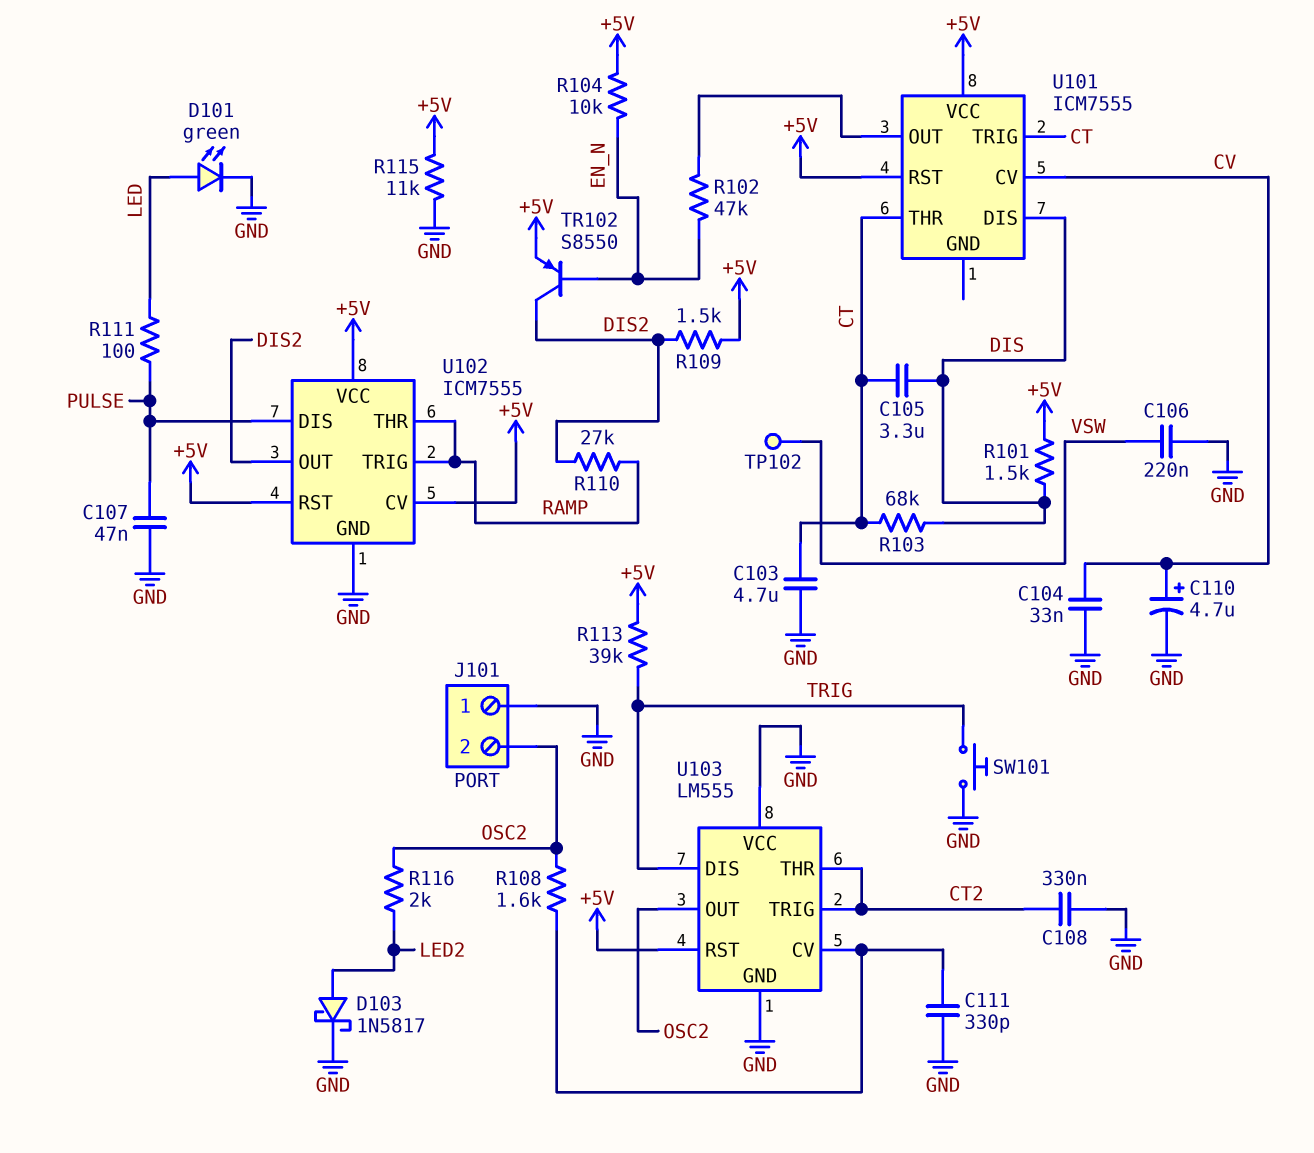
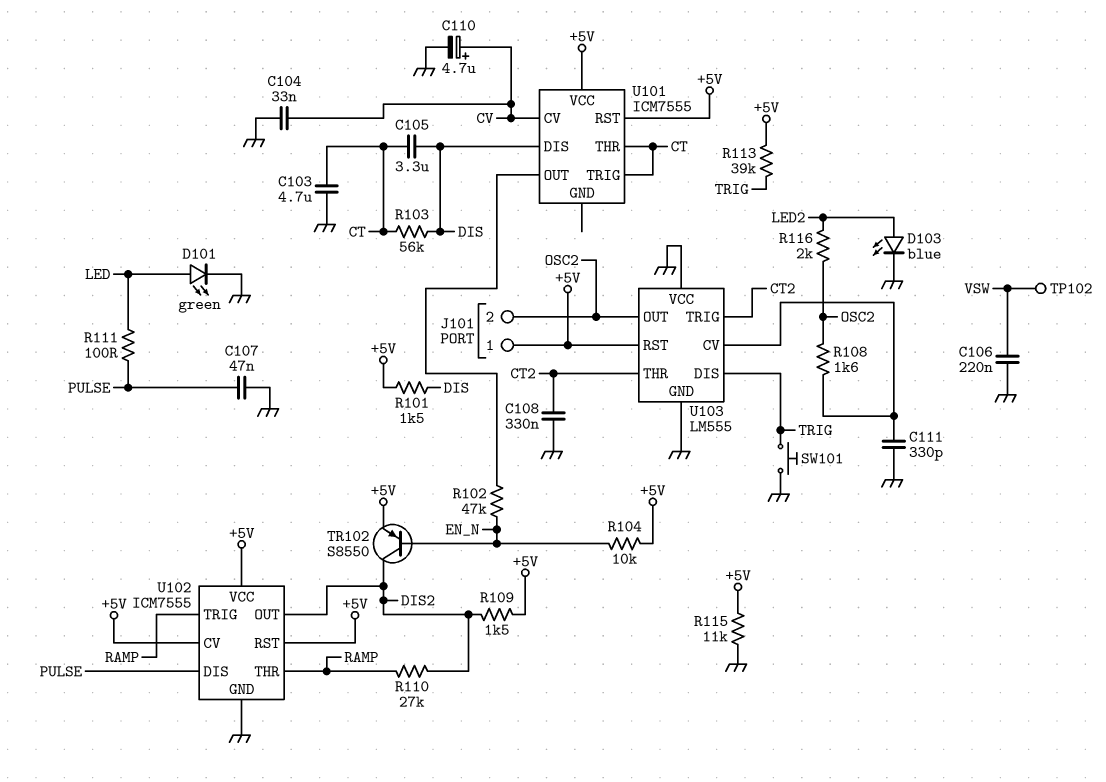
D103: schottky 1N5817 (A LED2, K GND) -> LED blue (A LED2, K GND)
J101 pin 1: GND -> +5V
R103: 68k (CT, DIS) -> 56k (CT, DIS)

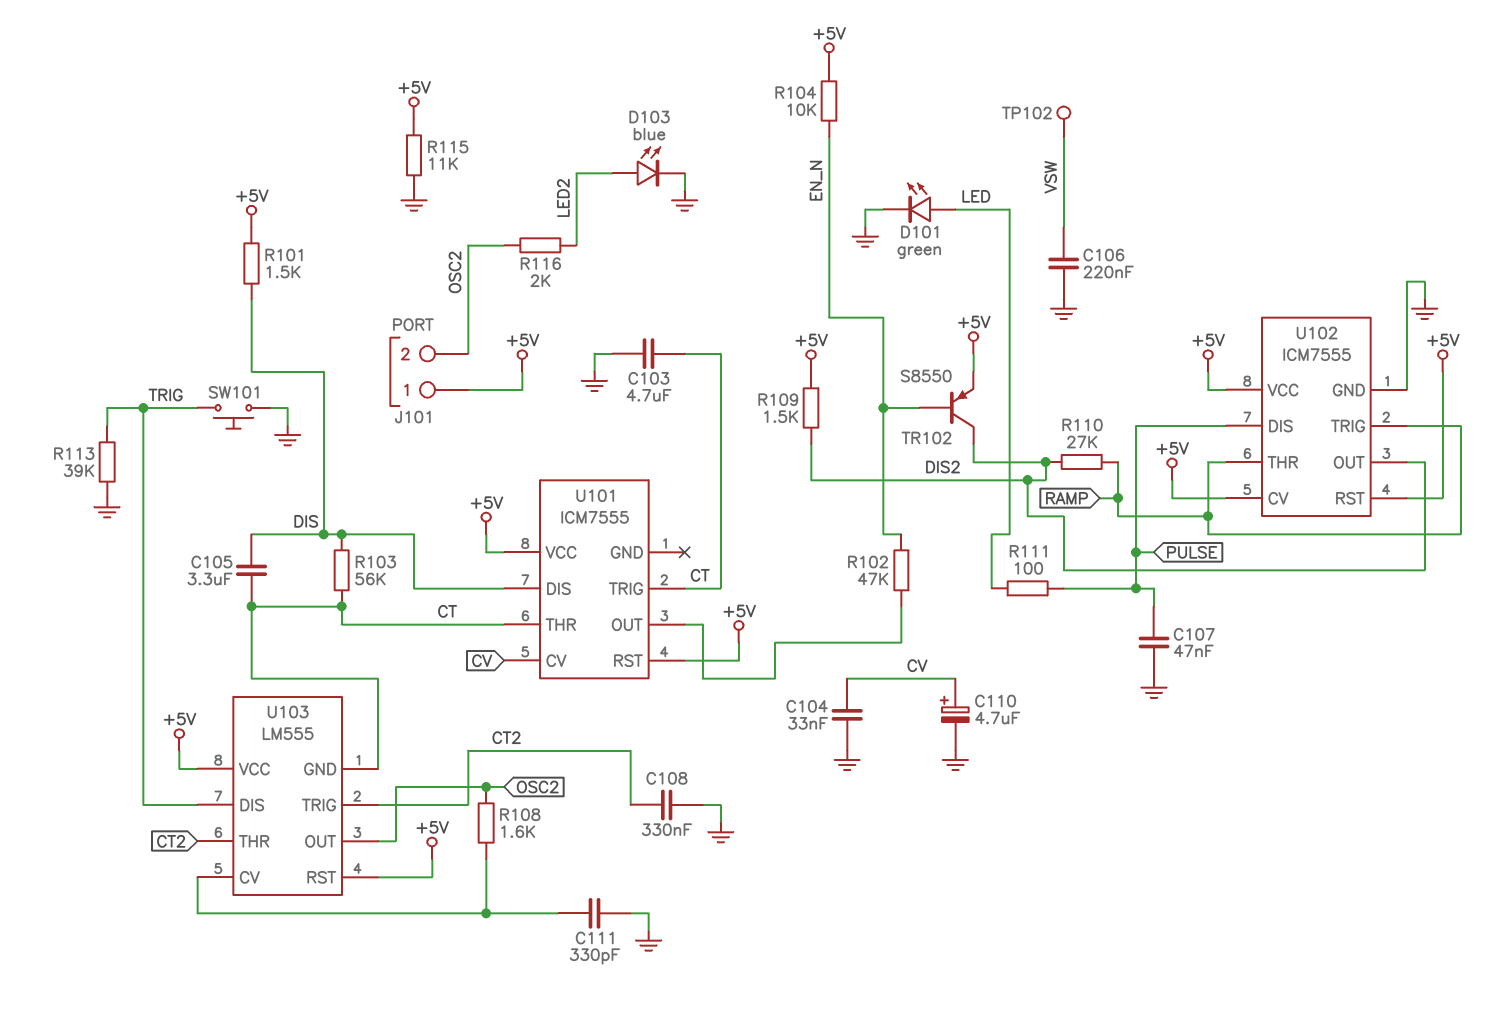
R113: 39k (+5V, TRIG) -> 39k (GND, TRIG)
U103 pin GND: GND -> CT
U103 pin VCC: GND -> +5V

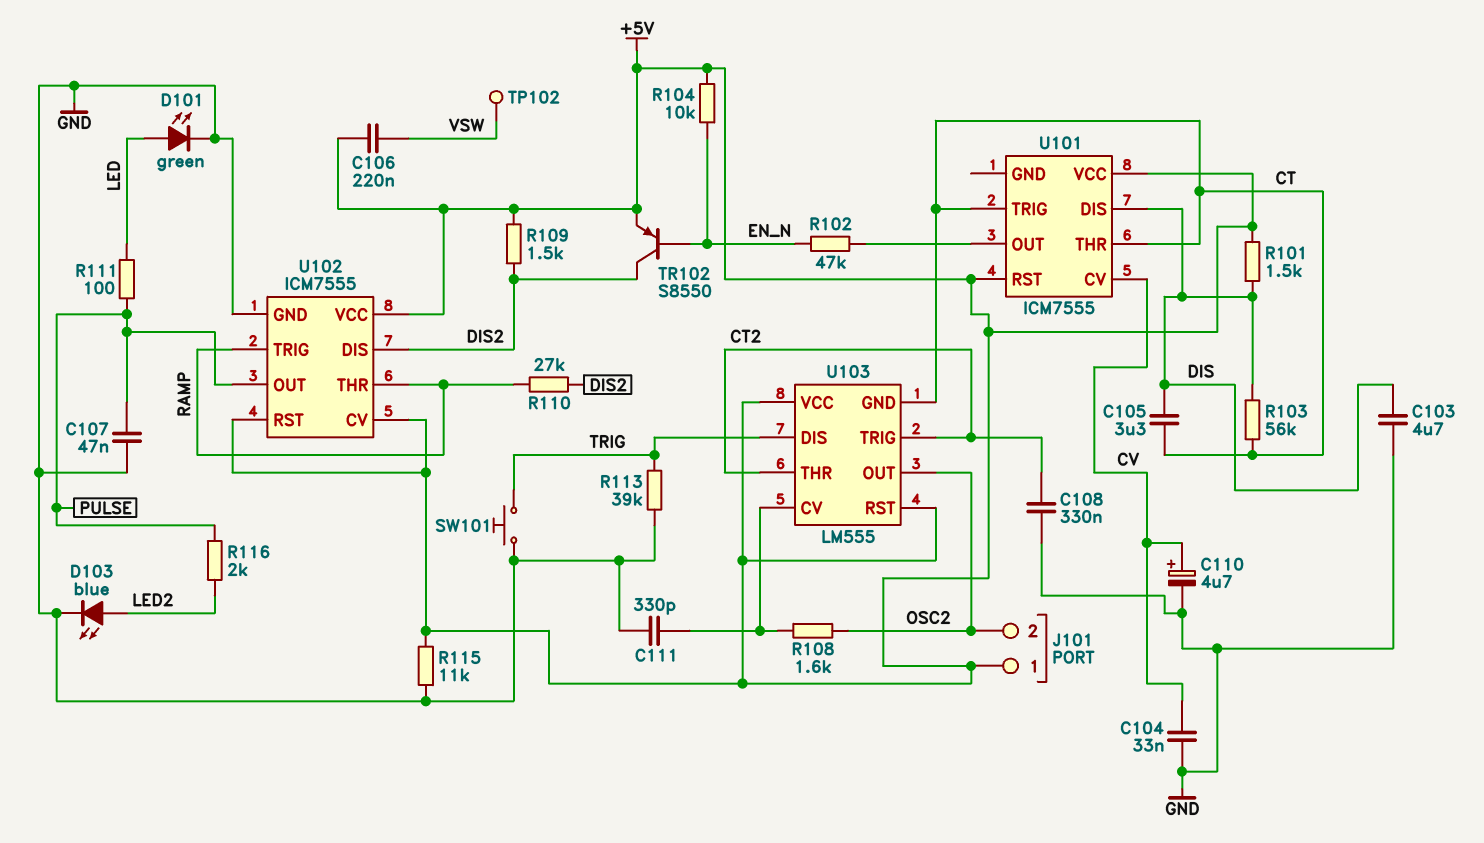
C103: 4.7uF (CT, GND) -> 4.7uF (DIS, GND)
C106: 220nF (GND, VSW) -> 220nF (+5V, VSW)
R116: 2k (LED2, OSC2) -> 2k (LED2, PULSE)
U102 pin DIS: PULSE -> DIS2
U102 pin OUT: DIS2 -> PULSE

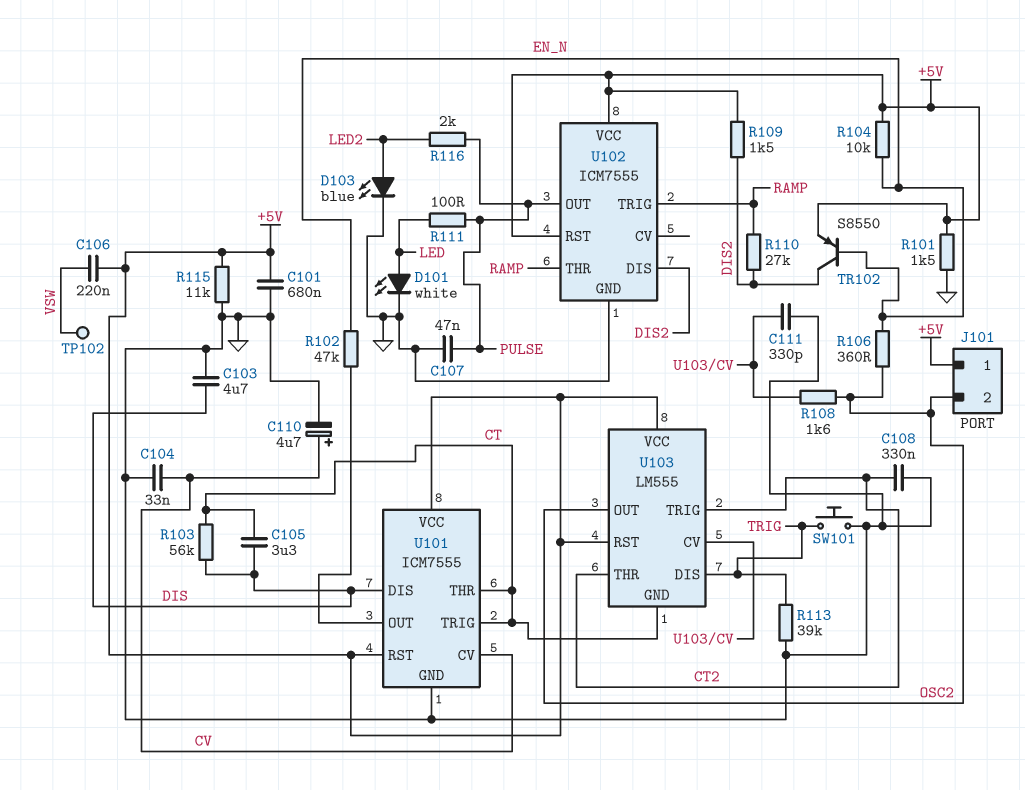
C101: none -> 680nF (+5V, GND)
D101: LED green (A LED, K GND) -> LED white (A LED, K GND)
R101: 1.5k (+5V, DIS) -> 1.5k (+5V, GND)
R106: none -> 360 (EN_N, OSC2)
U101 pin GND: none -> GND
U102 pin CV: +5V -> none

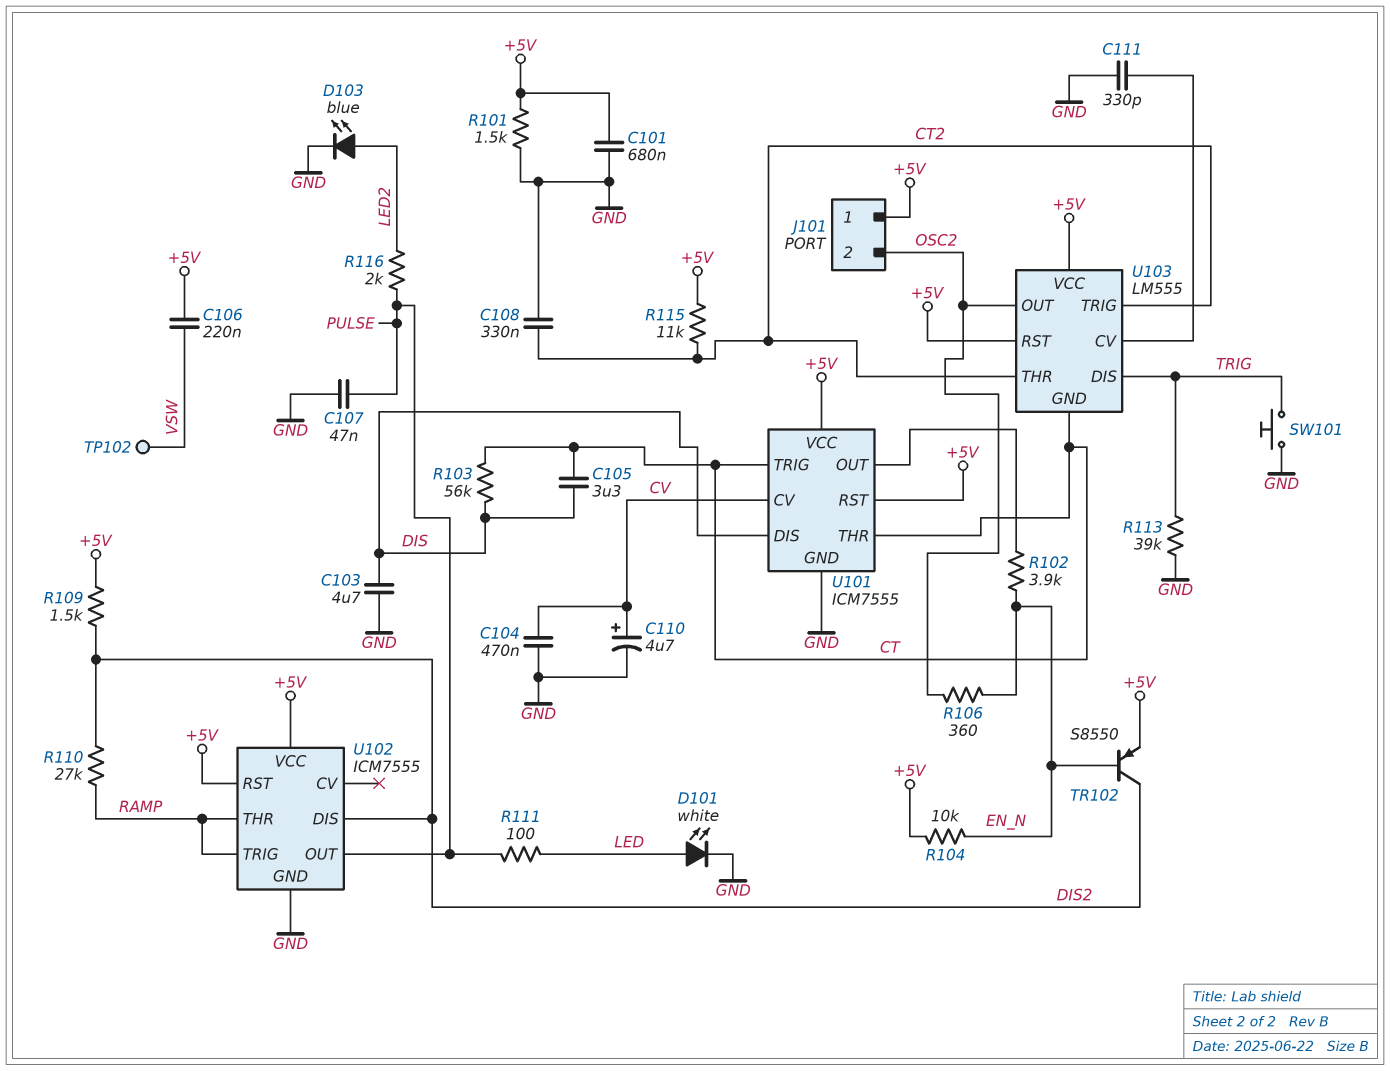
C104: 33nF (CV, GND) -> 470nF (CV, GND)
R102: 47k (EN_N, U101/OUT) -> 3.9k (EN_N, U101/OUT)
R108: 1.6k (OSC2, U103/CV) -> none
R115: 11k (+5V, GND) -> 11k (+5V, CT2)

